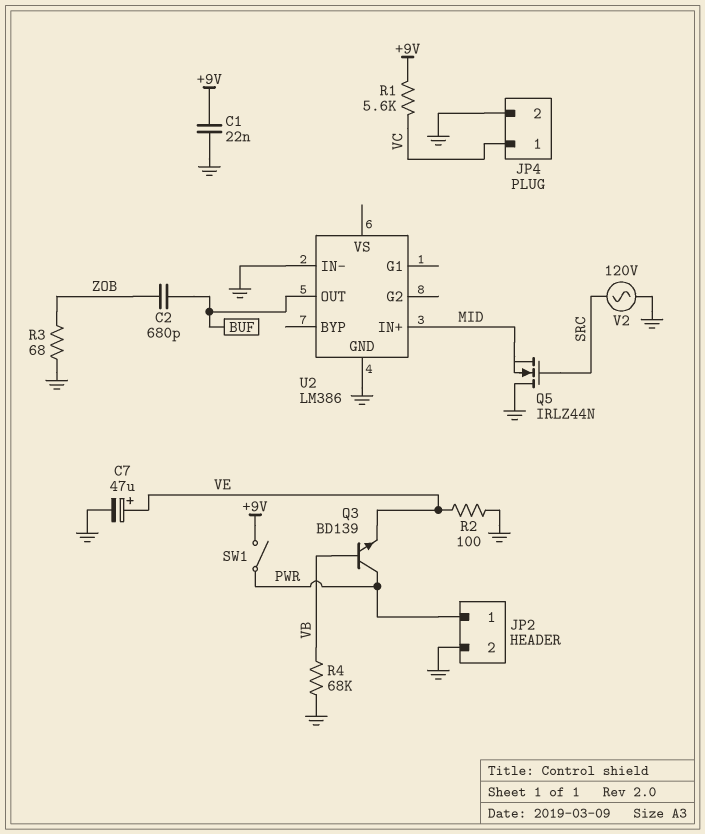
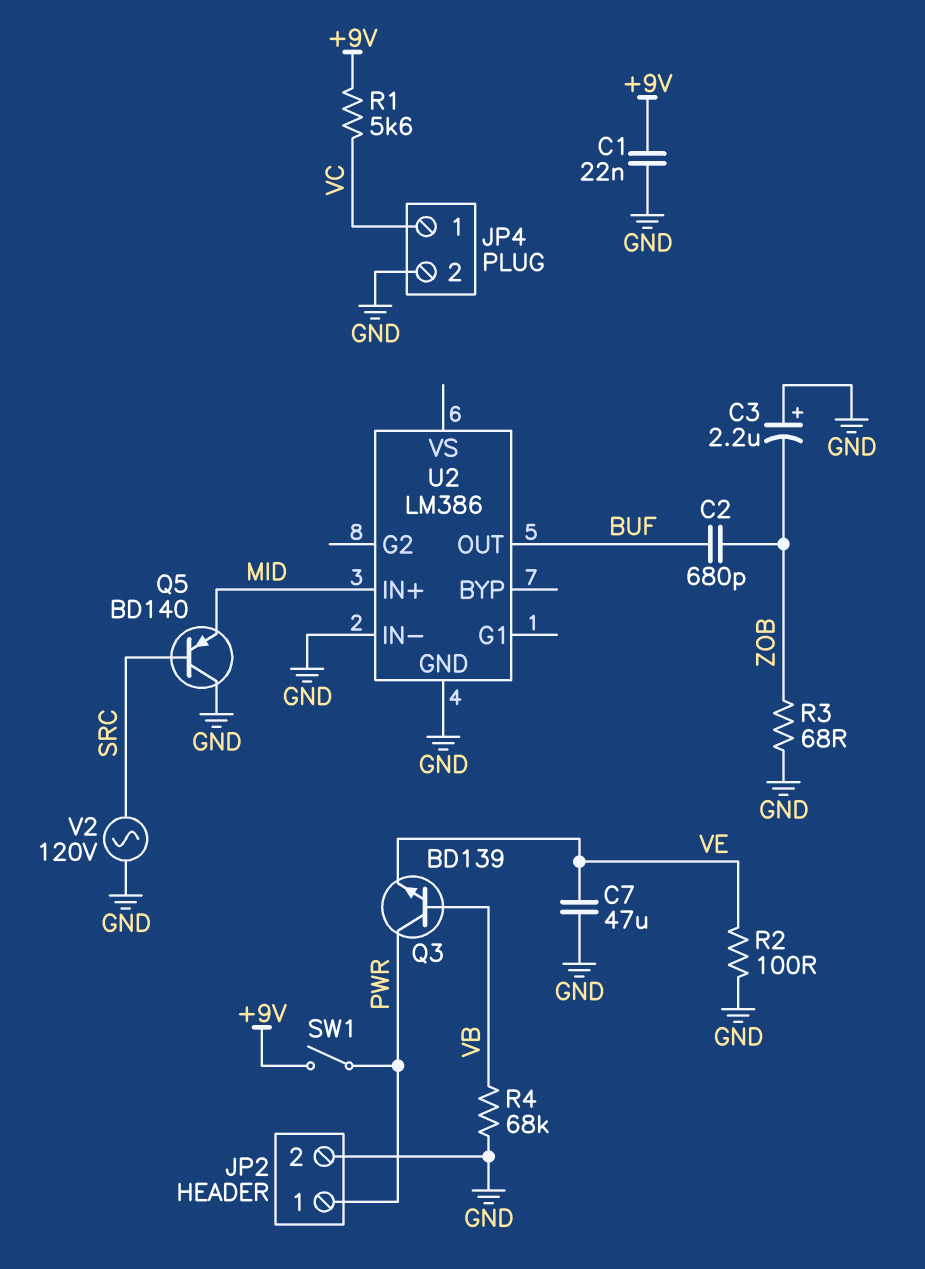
C3: none -> 2.2uF (plus GND, minus ZOB)
C7: 47uF (plus VE, minus GND) -> 47uF (GND, VE)
Q5: NMOS IRLZ44N (G SRC, D GND, S MID) -> PNP BD140 (B SRC, C GND, E MID)

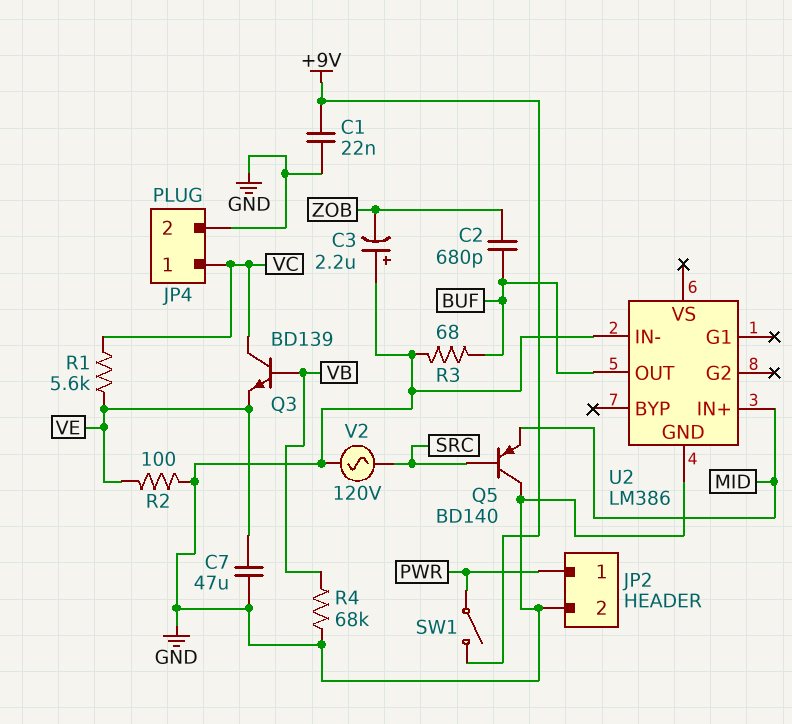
Q3: NPN BD139 (B VB, C PWR, E VE) -> NPN BD139 (B VB, C VC, E VE)
R1: 5.6k (+9V, VC) -> 5.6k (VC, VE)
R3: 68 (GND, ZOB) -> 68 (BUF, GND)

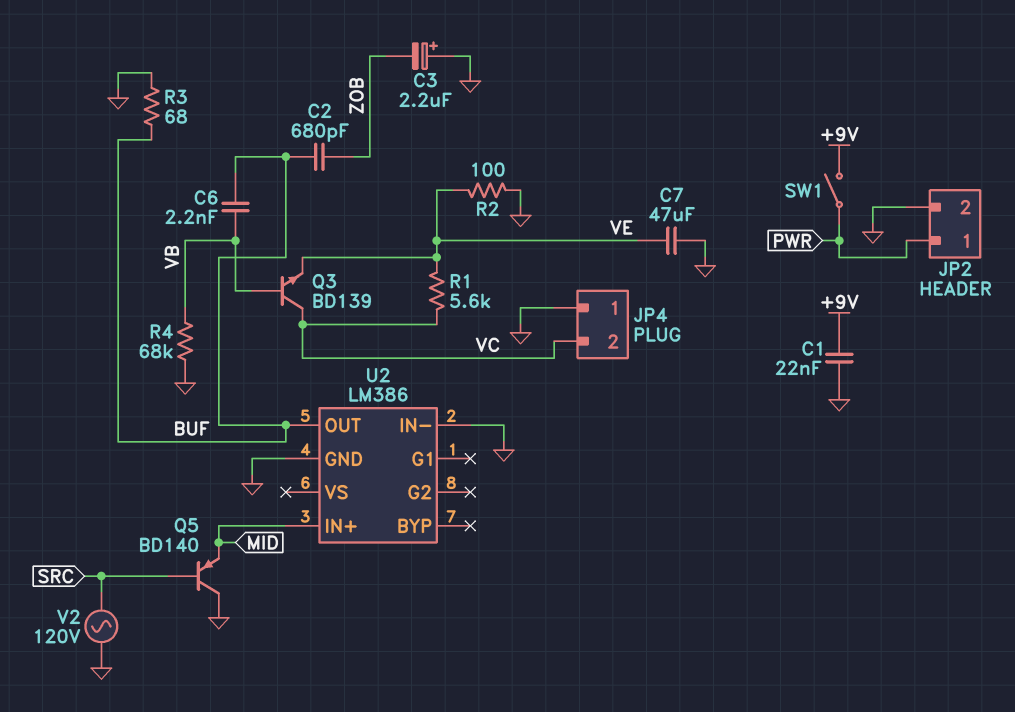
C6: none -> 2.2nF (BUF, VB)
JP4 pin 1: VC -> GND
JP4 pin 2: GND -> VC

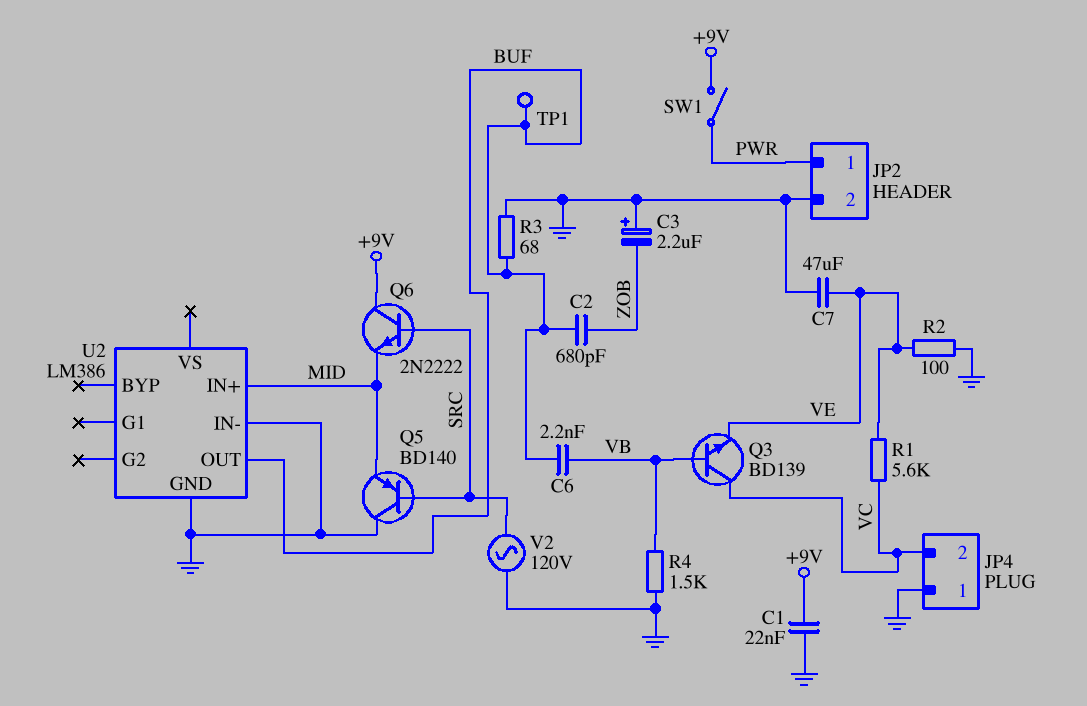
Q6: none -> NPN 2N2222 (B SRC, C +9V, E MID)
R4: 68k (GND, VB) -> 1.5k (GND, VB)
TP1: none -> test point (BUF)

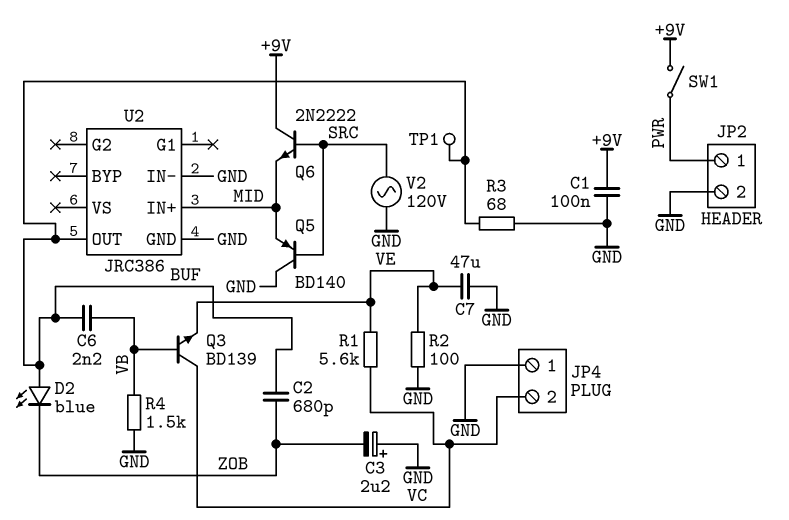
C1: 22nF (+9V, GND) -> 100nF (+9V, GND)
D2: none -> LED blue (A BUF, K ZOB)
U2: LM386 -> JRC386

